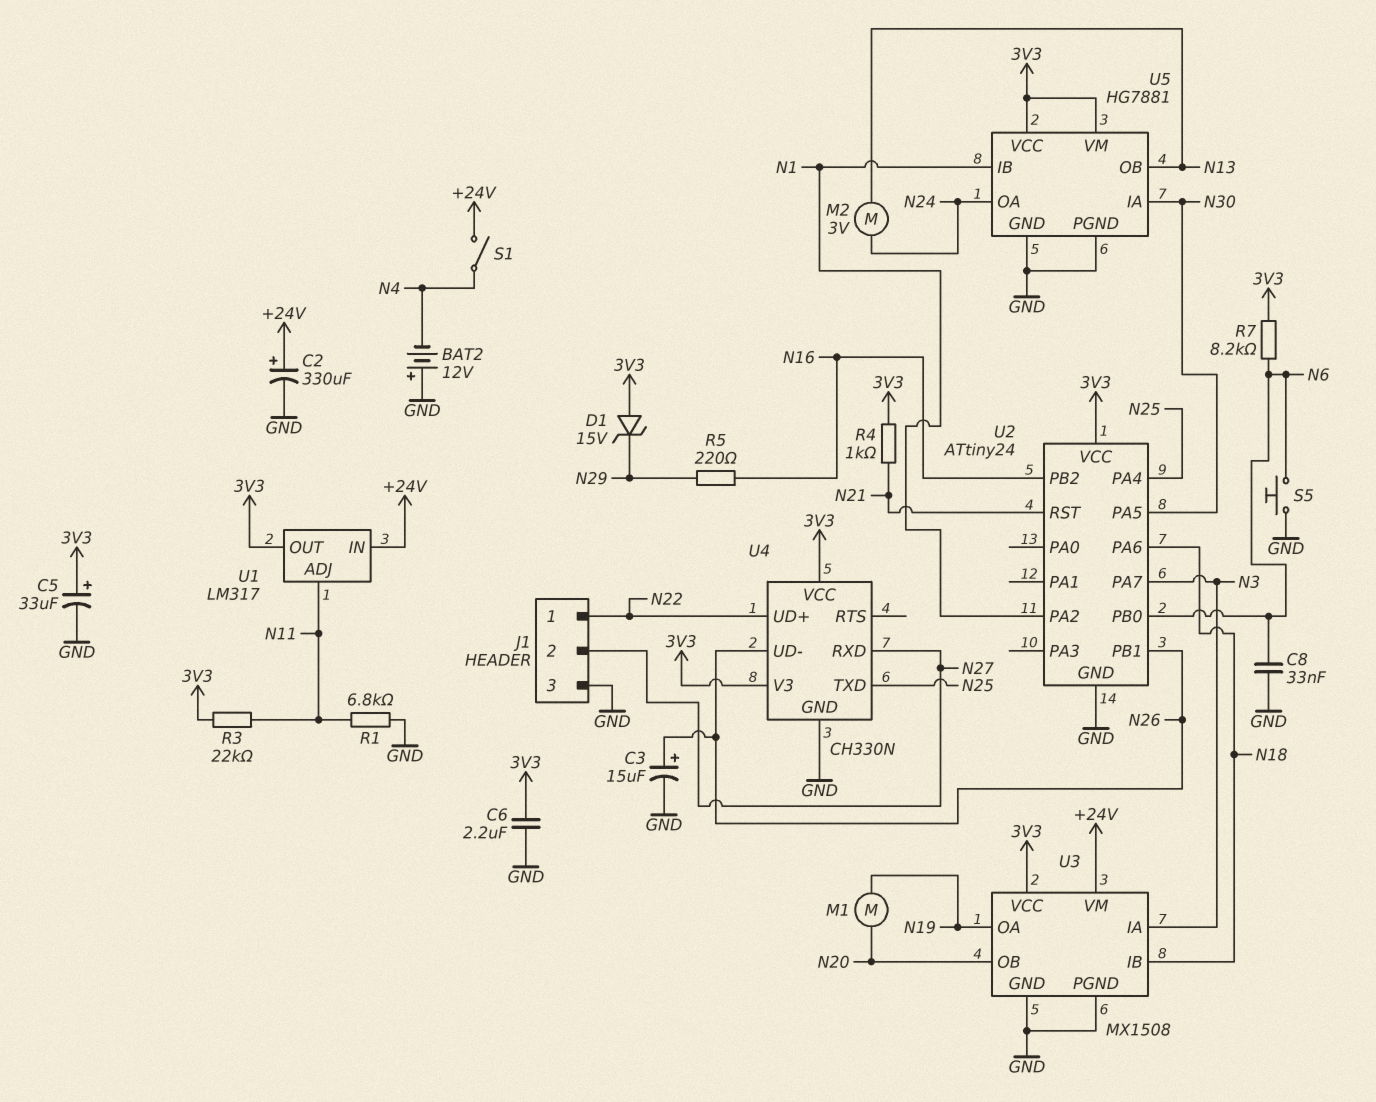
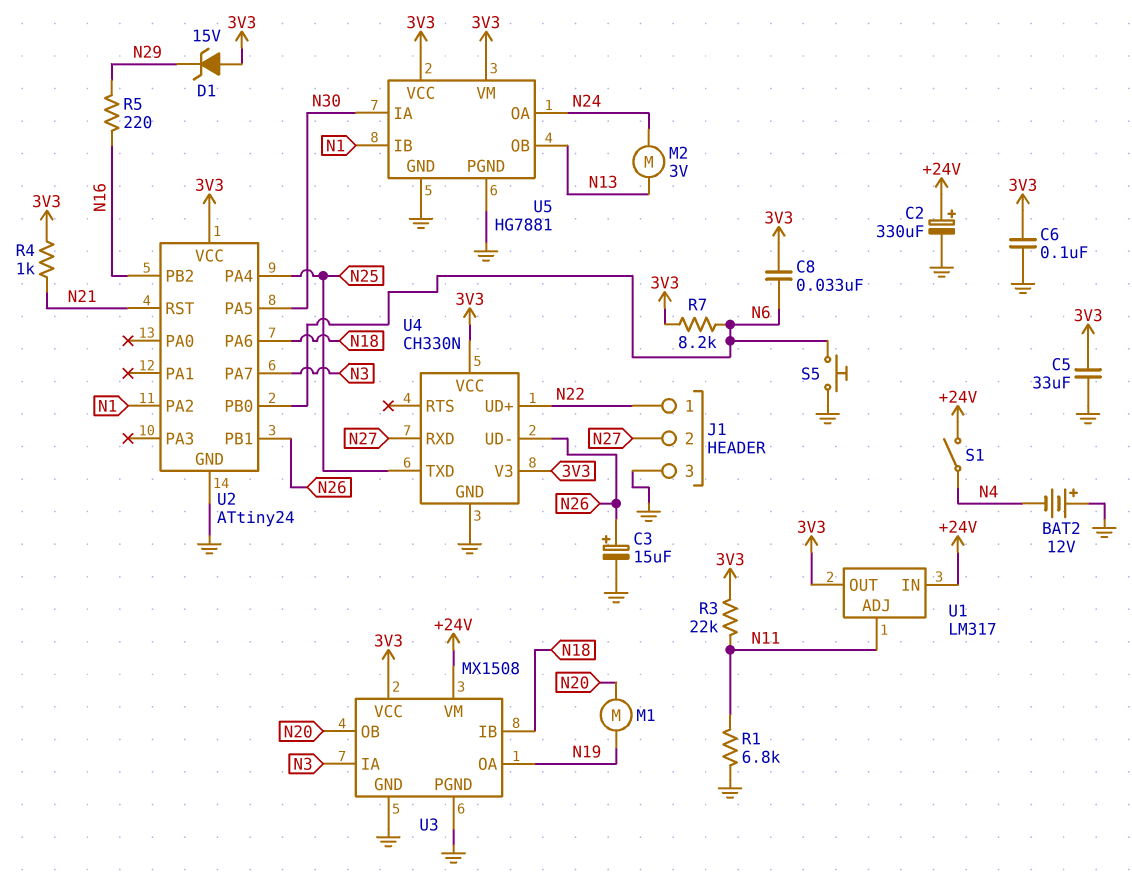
C5: 33uF (plus 3V3, minus GND) -> 33uF (3V3, GND)
C6: 2.2uF (3V3, GND) -> 100nF (3V3, GND)
C8: 33nF (GND, N6) -> 33nF (3V3, N6)

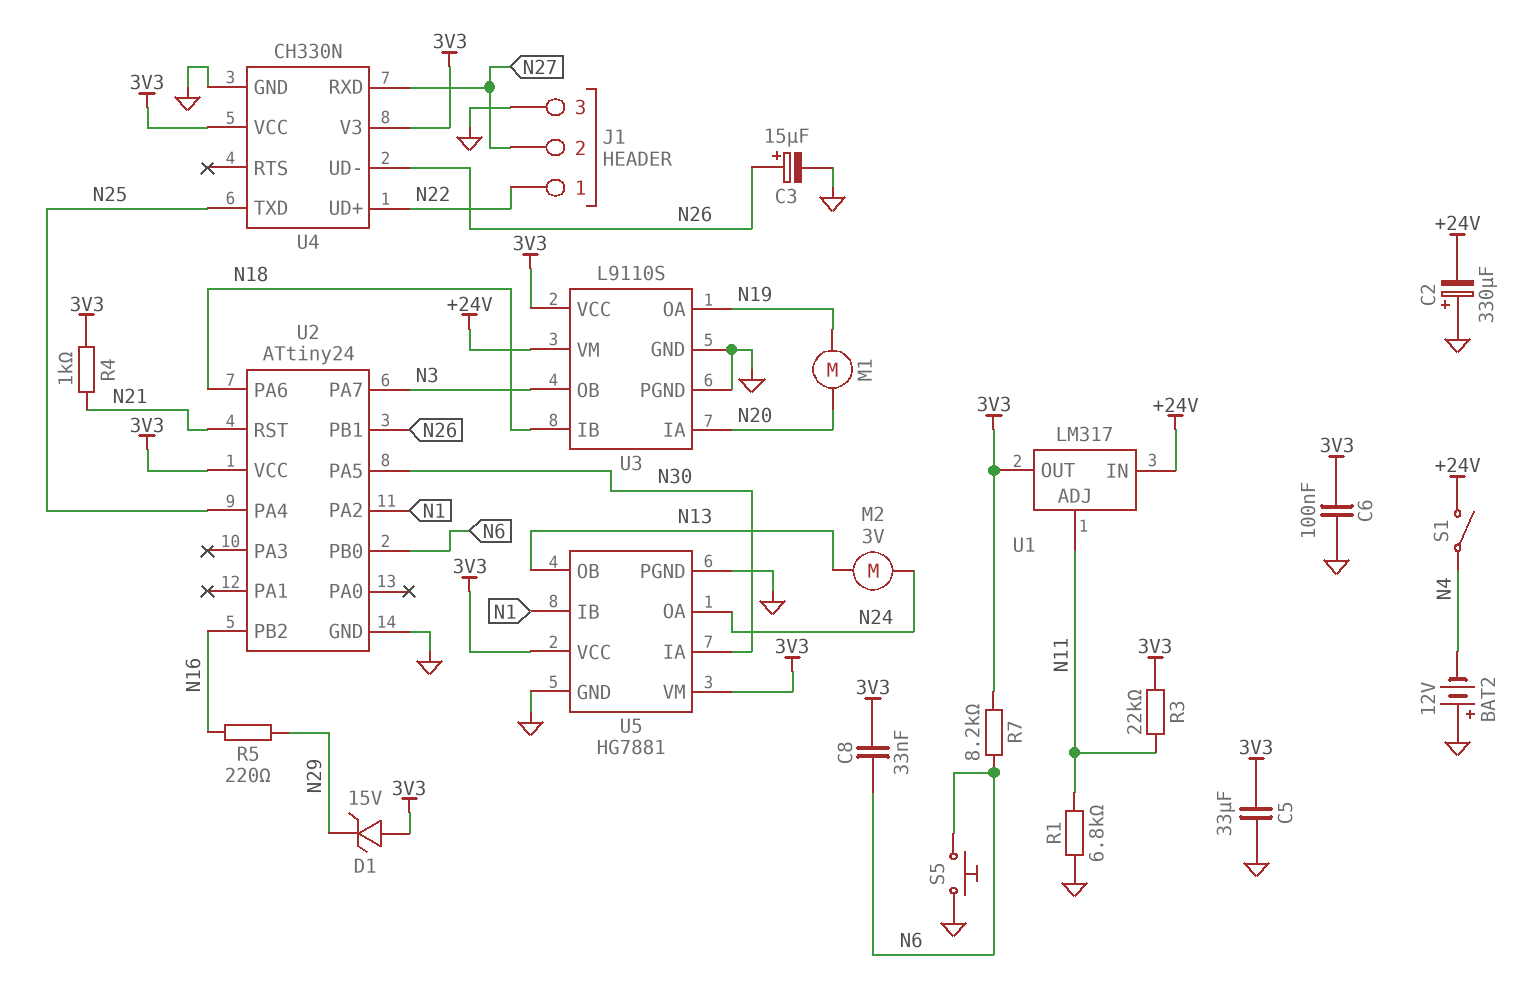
C2: 330uF (plus +24V, minus GND) -> 330uF (plus GND, minus +24V)
U3: MX1508 -> L9110S
U3 pin IA: N3 -> N20
U3 pin OB: N20 -> N3

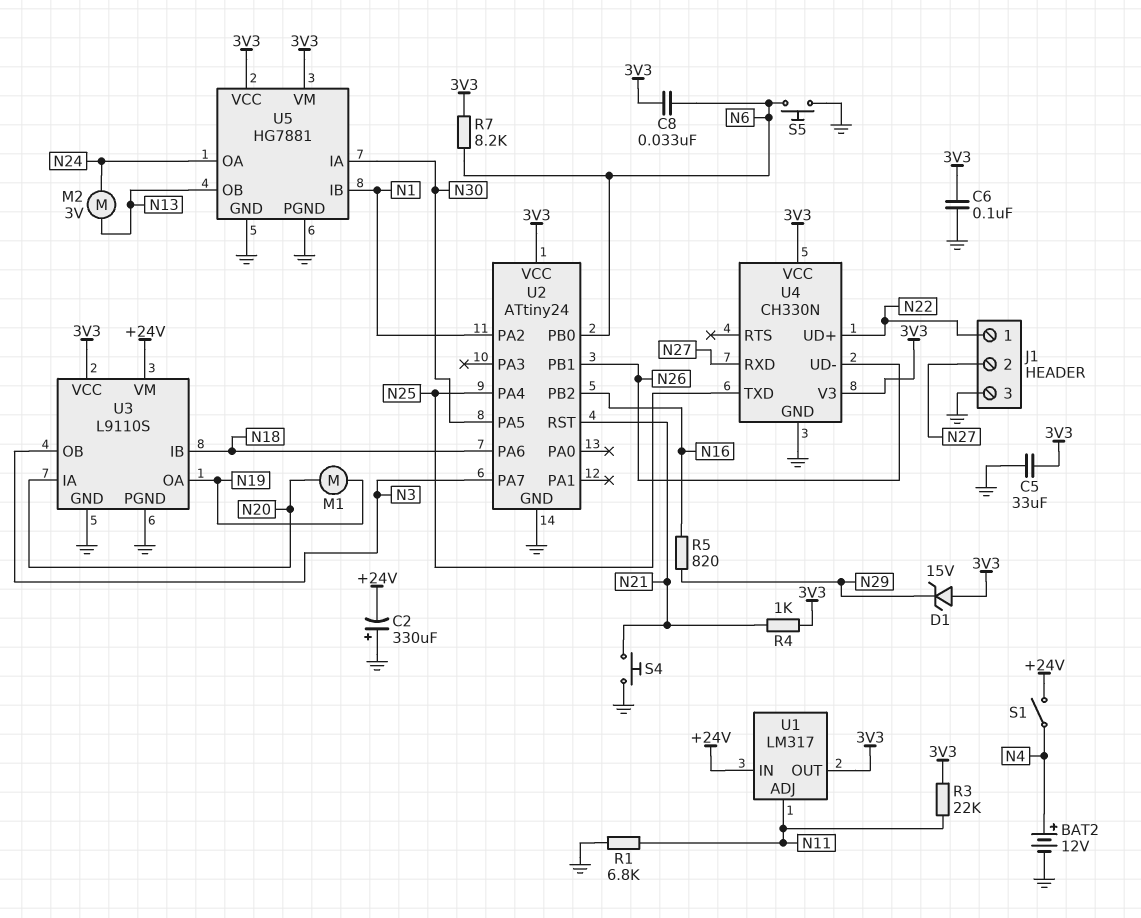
BAT2: 12V (plus GND, minus N4) -> 12V (plus N4, minus GND)
C3: 15uF (plus N26, minus GND) -> none
R5: 220 (N16, N29) -> 820 (N16, N29)
S4: none -> button (GND, N21)

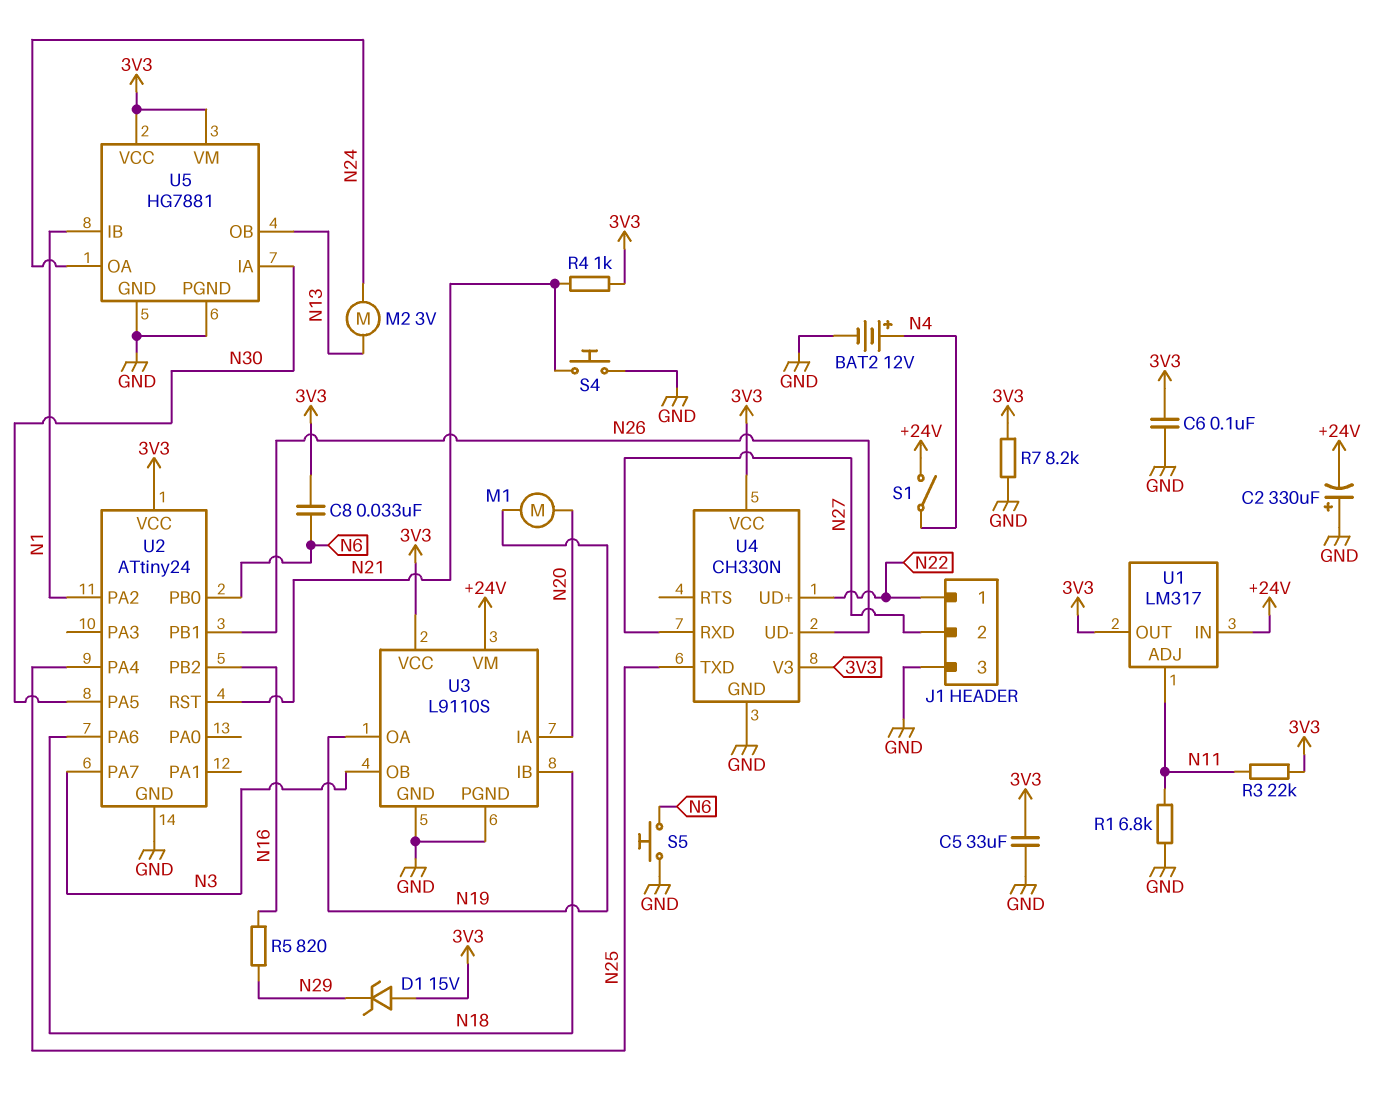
R7: 8.2k (3V3, N6) -> 8.2k (3V3, GND)

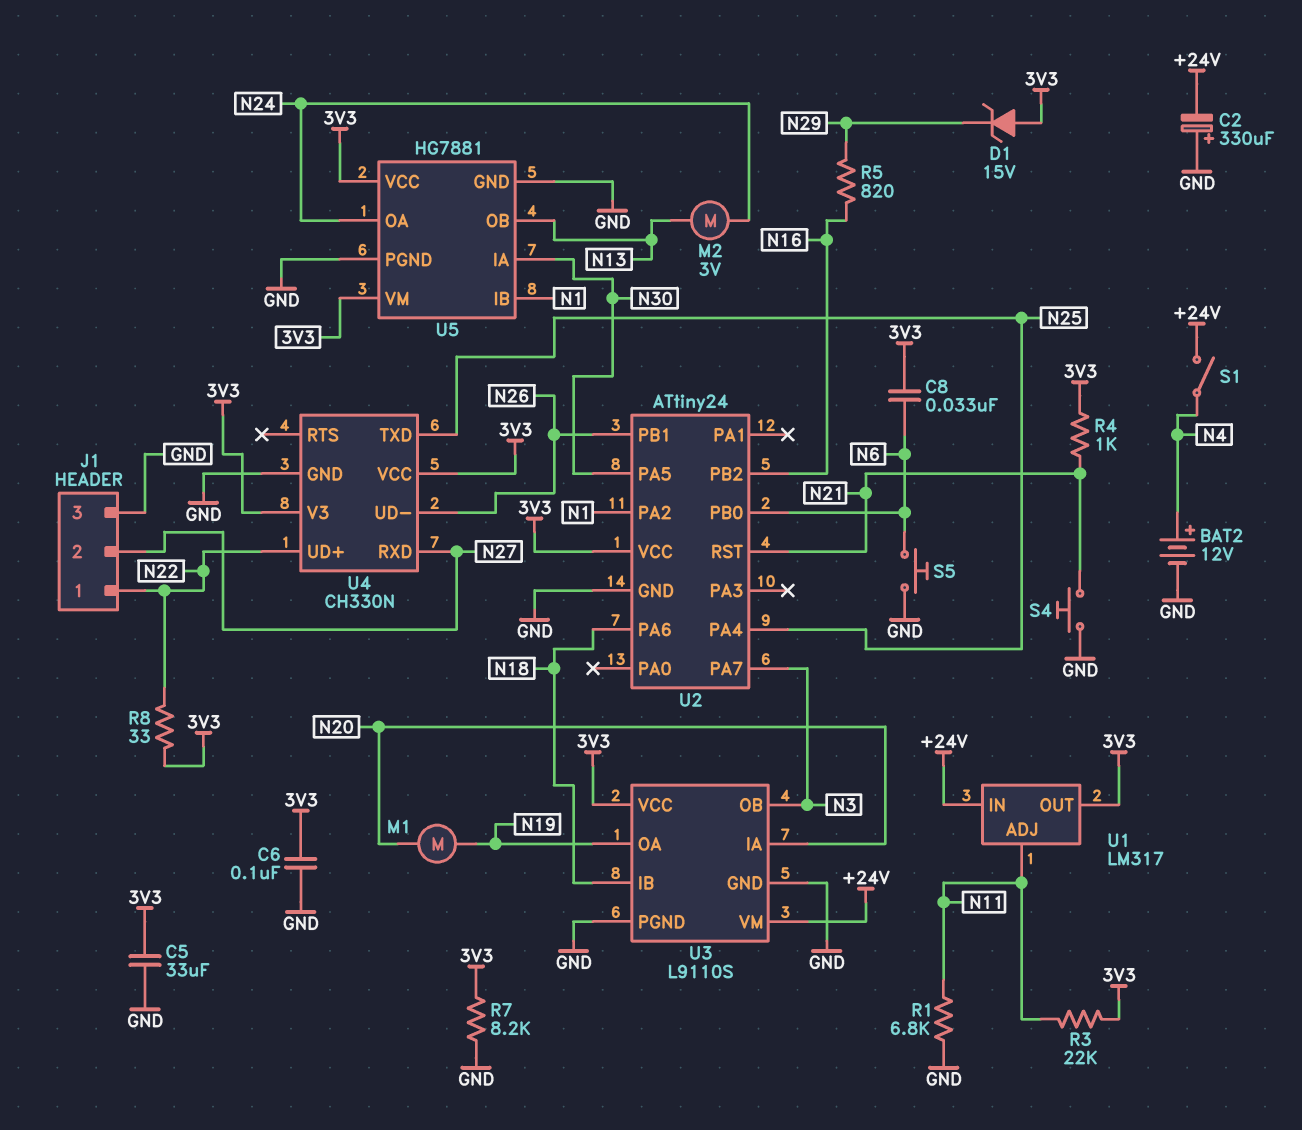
R8: none -> 33 (3V3, N22)

